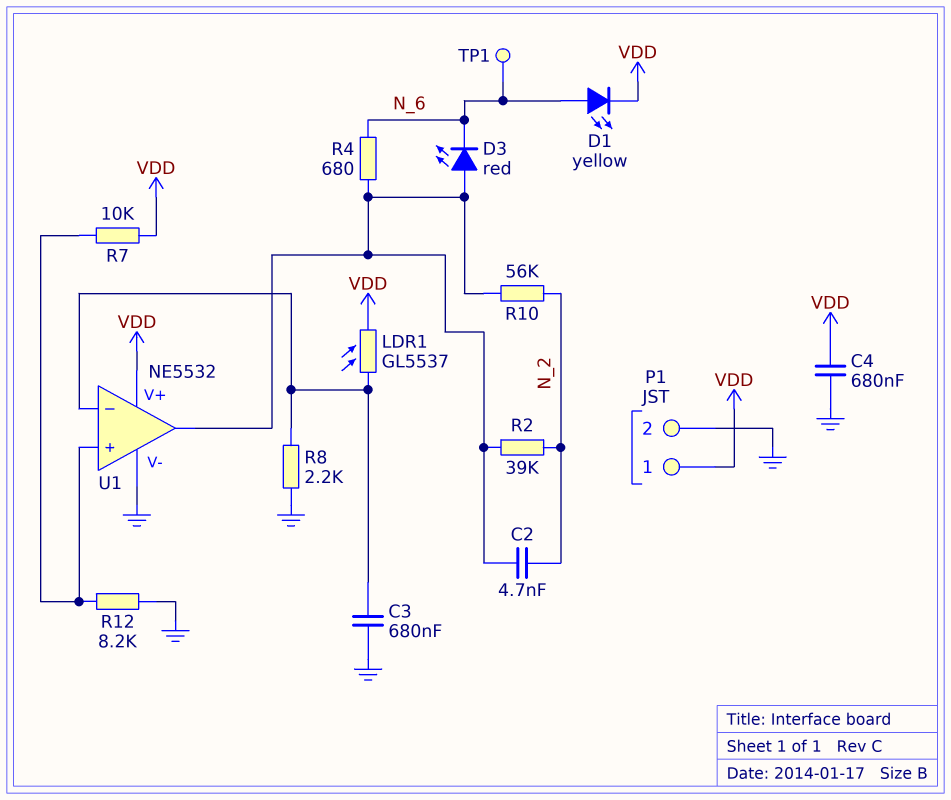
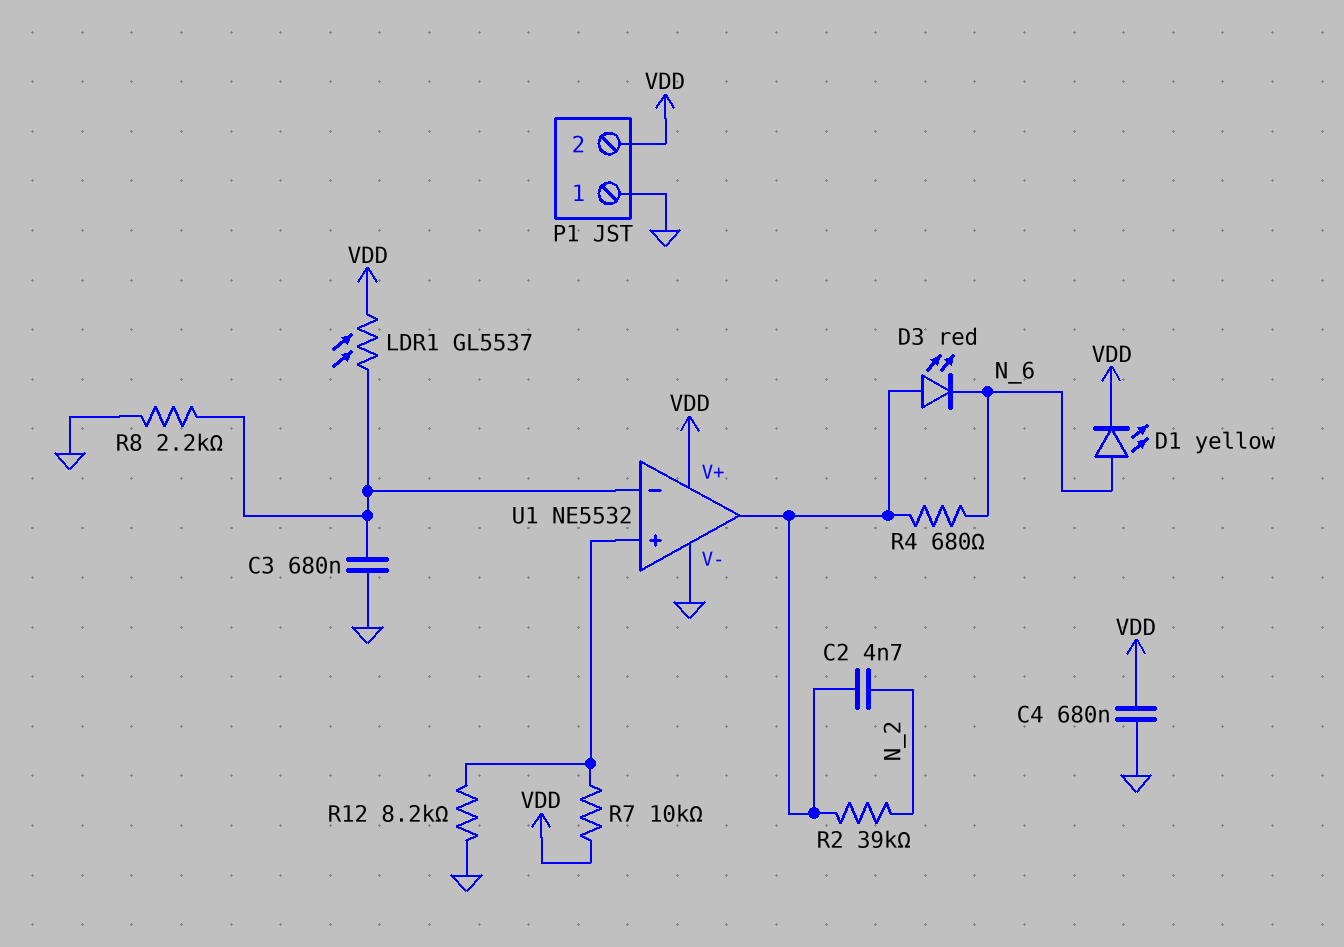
P1 pin 1: VDD -> GND
P1 pin 2: GND -> VDD
R10: 56k (N_2, U1/out) -> none
TP1: test point (N_6) -> none

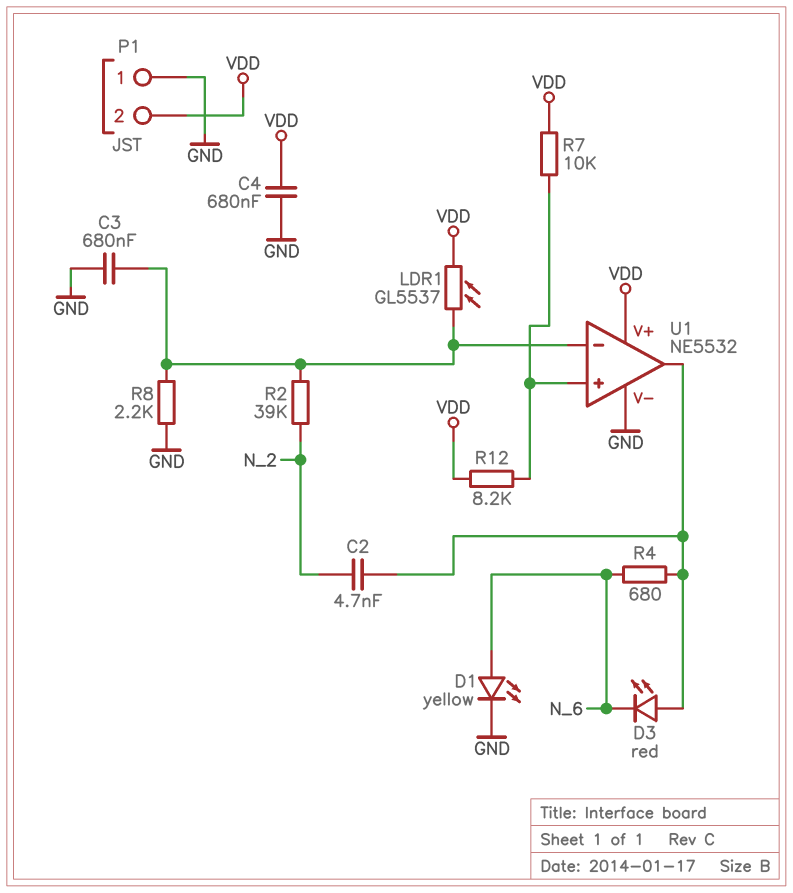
D1: LED yellow (A N_6, K VDD) -> LED yellow (A N_6, K GND)
R2: 39k (N_2, U1/out) -> 39k (N_2, U1/in-)
R12: 8.2k (GND, U1/in+) -> 8.2k (U1/in+, VDD)

